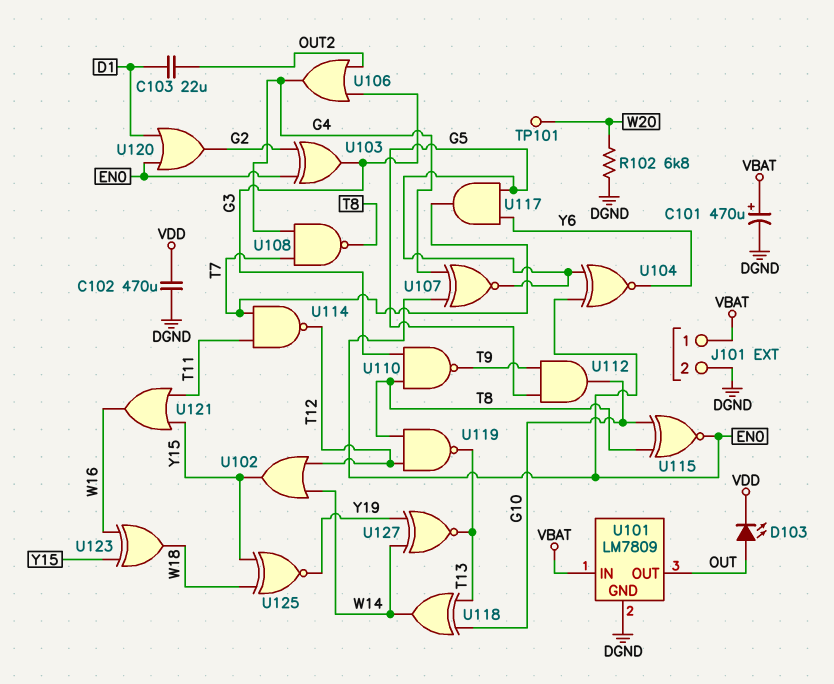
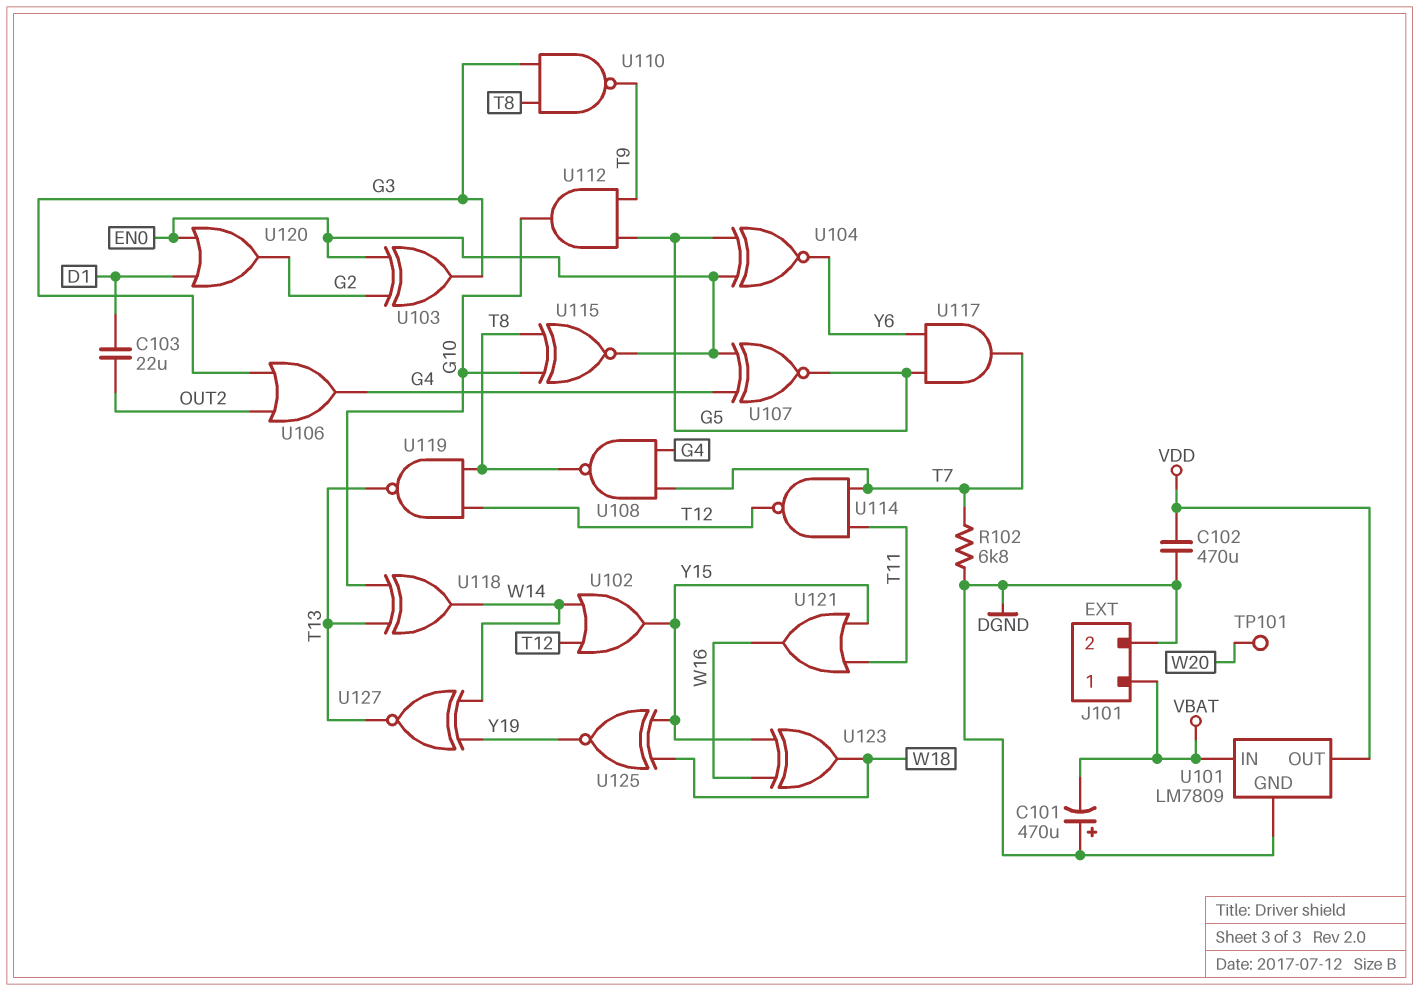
C101: 470uF (plus VBAT, minus DGND) -> 470uF (plus DGND, minus VBAT)
D103: LED (A OUT, K VDD) -> none
R102: 6.8k (DGND, W20) -> 6.8k (DGND, T7)
U101 pin OUT: OUT -> VDD

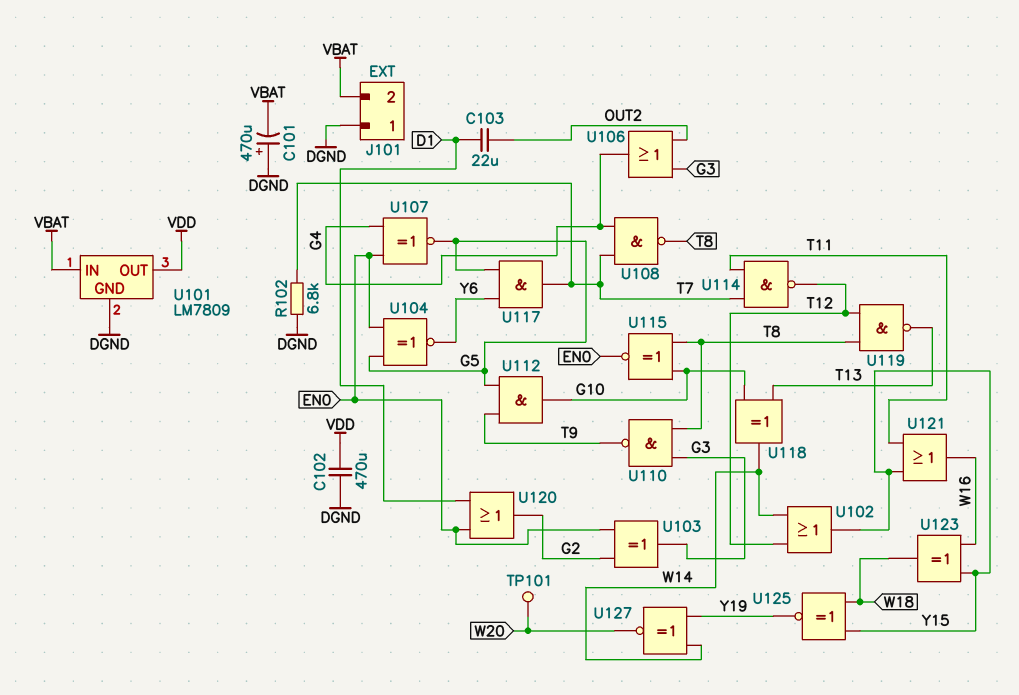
J101 pin 1: VBAT -> DGND
J101 pin 2: DGND -> VBAT
U127: XNOR (in W14, in Y19, out T13) -> XNOR (in W14, in Y19, out W20)

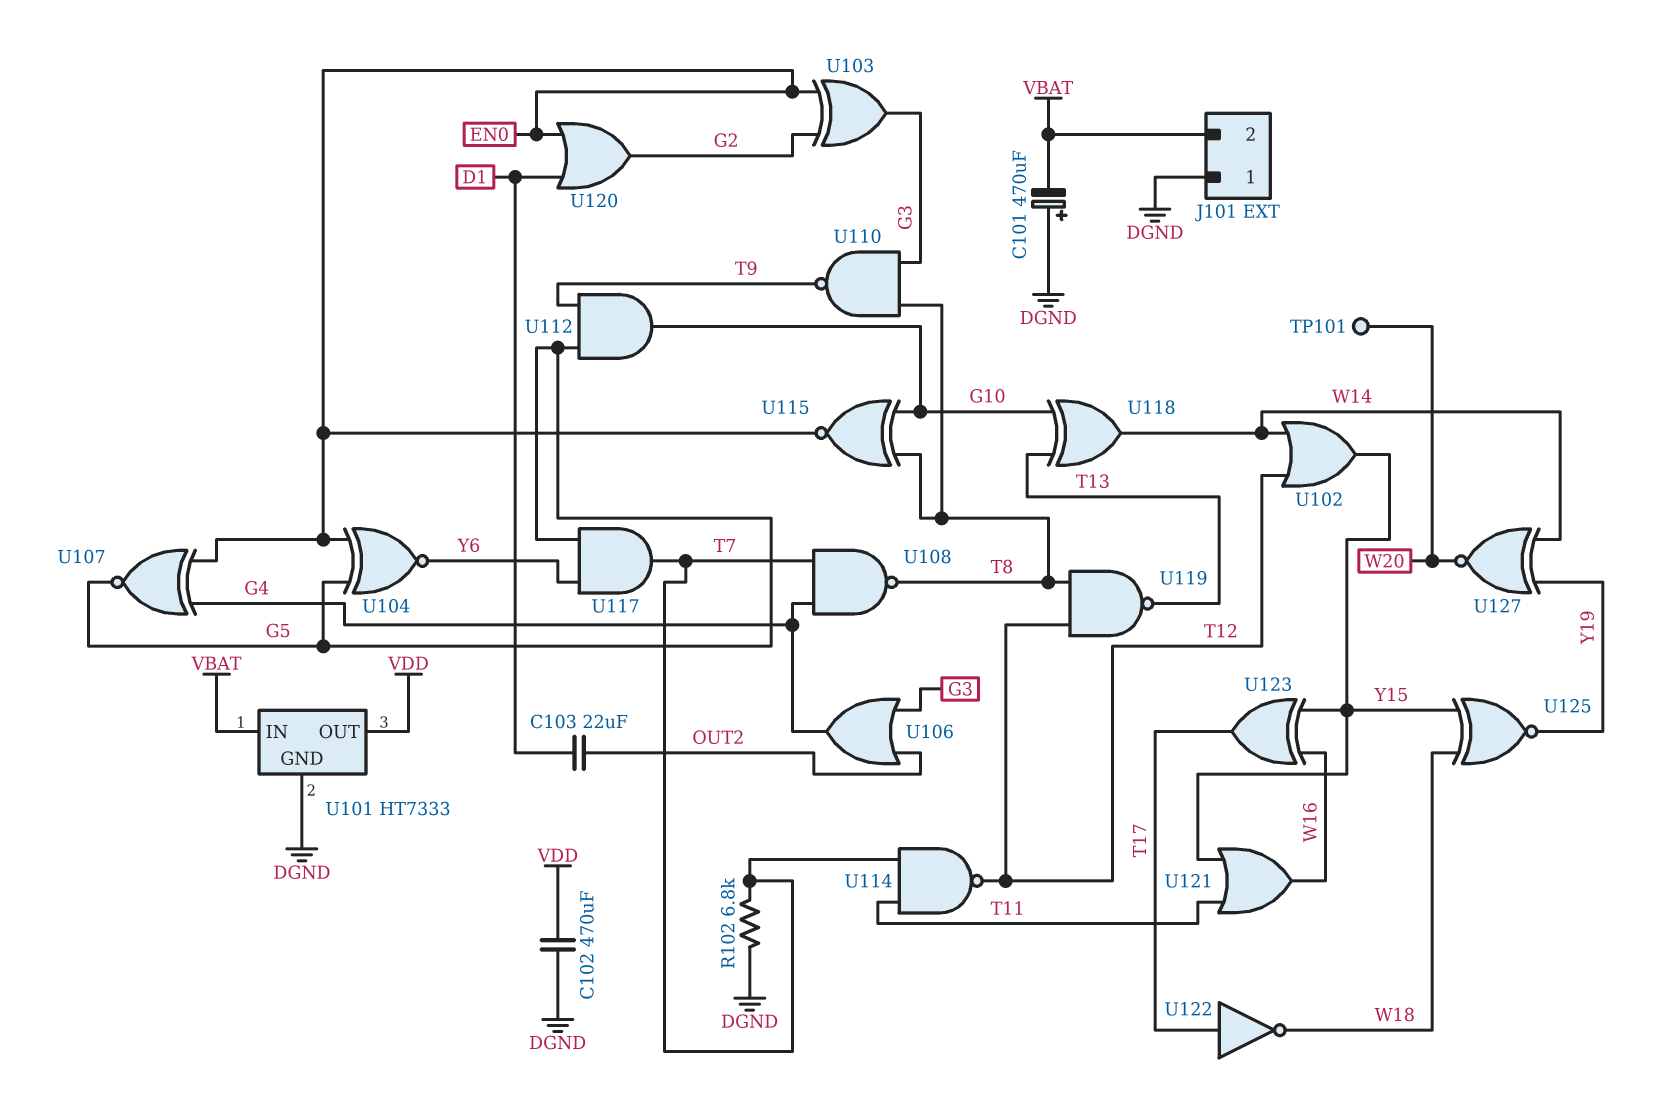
U101: LM7809 -> HT7333
U122: none -> NOT (in T17, out W18)
U123: XOR (in W16, in Y15, out W18) -> XOR (in W16, in Y15, out T17)

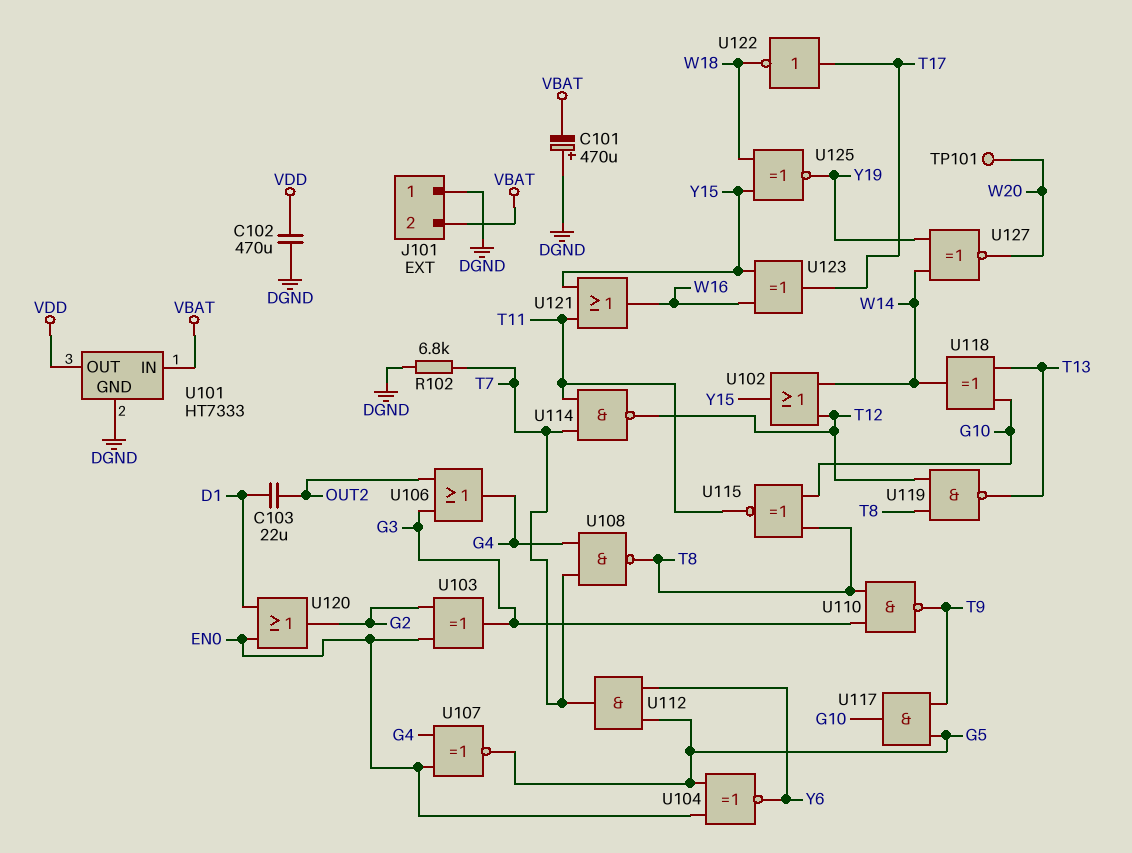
U112: AND (in G5, in T9, out G10) -> AND (in G5, in Y6, out T7)
U115: XNOR (in G10, in T8, out EN0) -> XNOR (in G10, in T8, out T11)
U117: AND (in G5, in Y6, out T7) -> AND (in G5, in T9, out G10)

